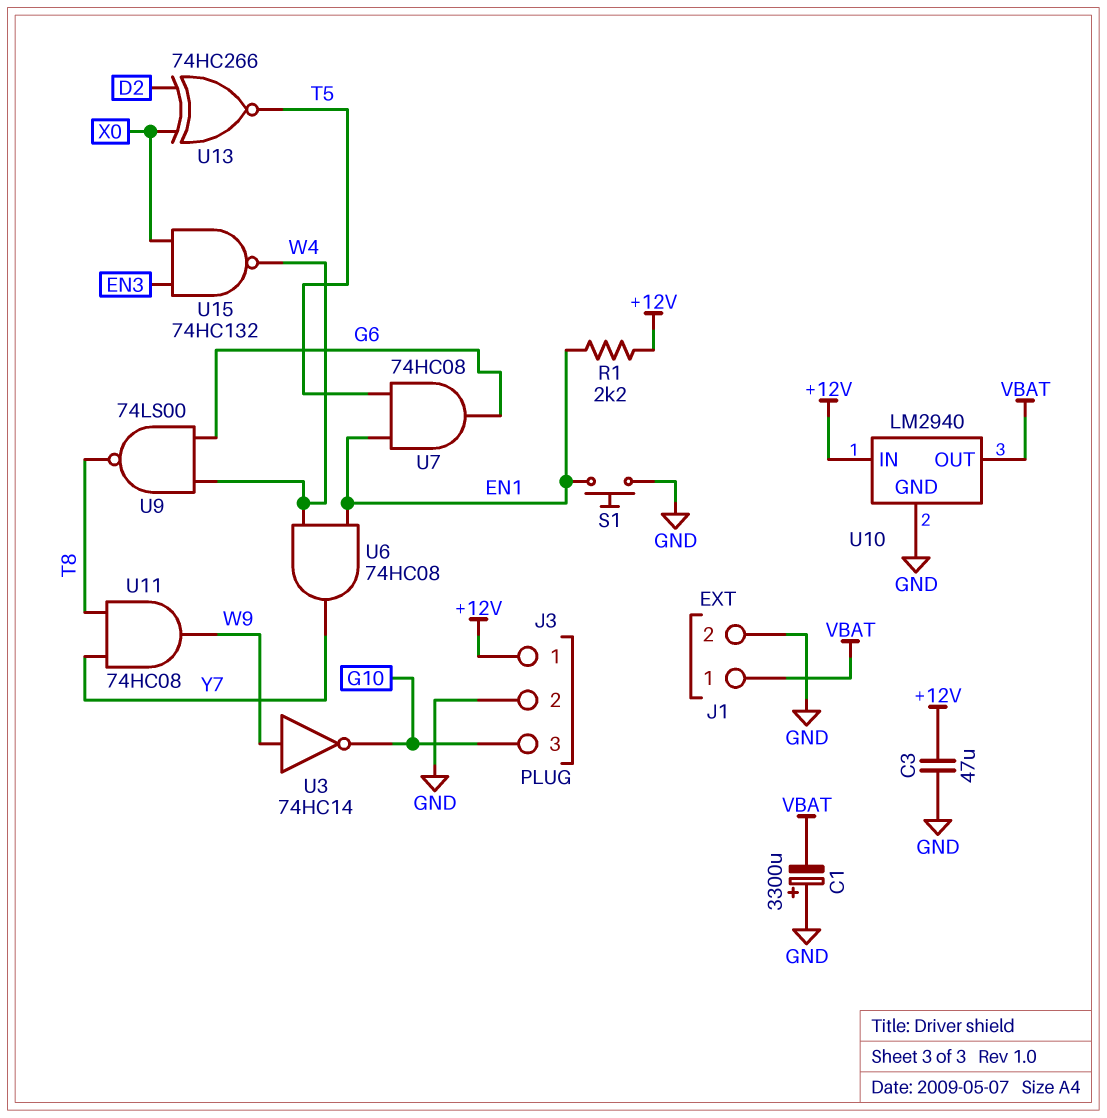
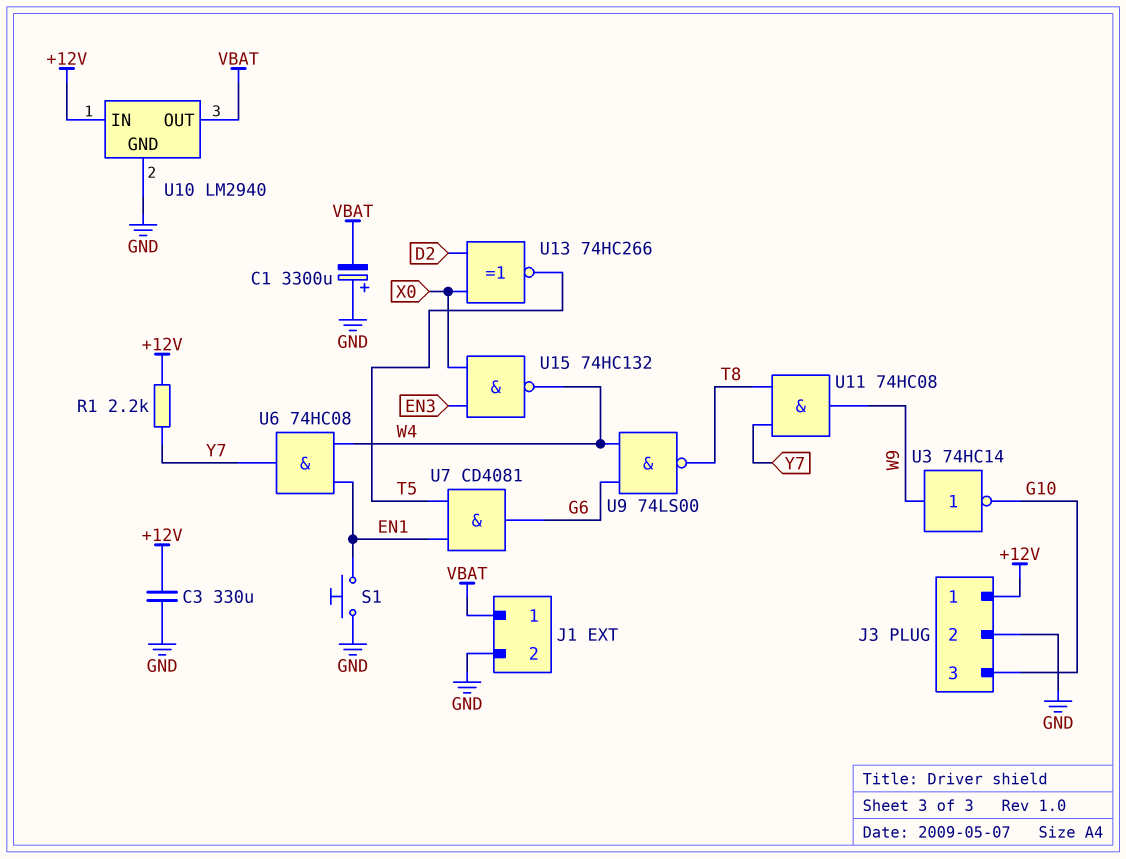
C3: 47uF (+12V, GND) -> 330uF (+12V, GND)
R1: 2.2k (+12V, EN1) -> 2.2k (+12V, Y7)
U7: AND 74HC08 (in EN1, in T5, out G6) -> AND CD4081 (in EN1, in T5, out G6)

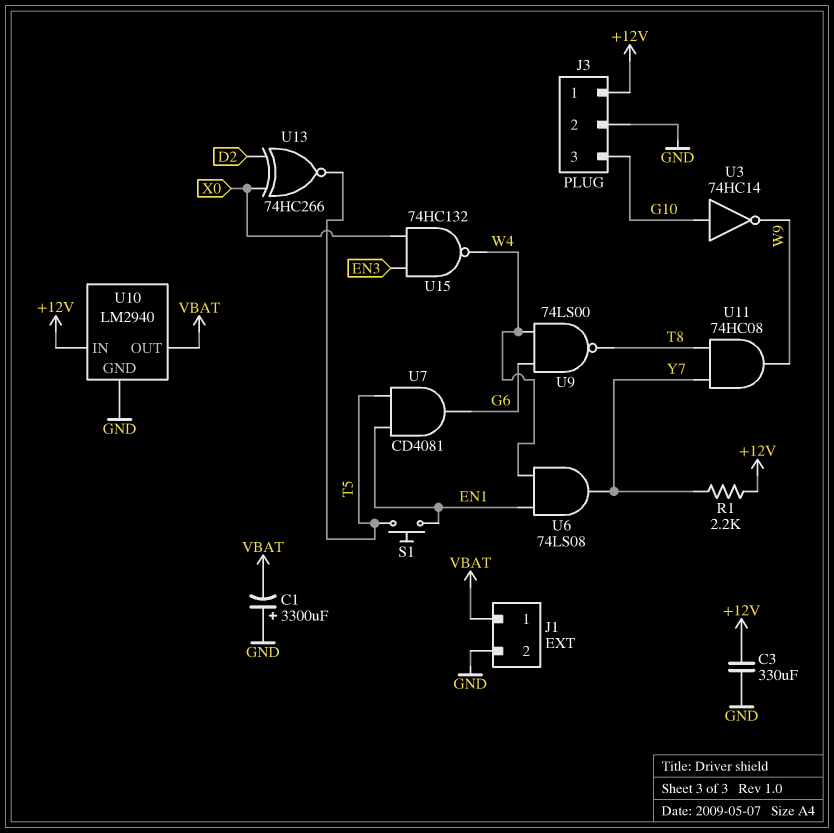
S1: button (EN1, GND) -> button (EN1, T5)
U3: NOT 74HC14 (in W9, out G10) -> NOT 74HC14 (in G10, out W9)
U6: AND 74HC08 (in EN1, in W4, out Y7) -> AND 74LS08 (in EN1, in W4, out Y7)

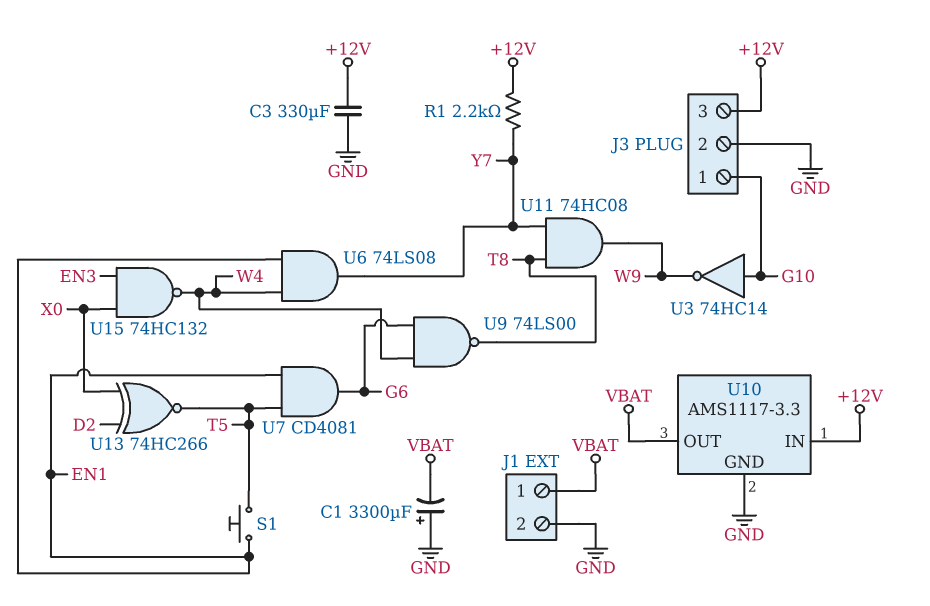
J3 pin 1: +12V -> G10
J3 pin 3: G10 -> +12V
U10: LM2940 -> AMS1117-3.3

